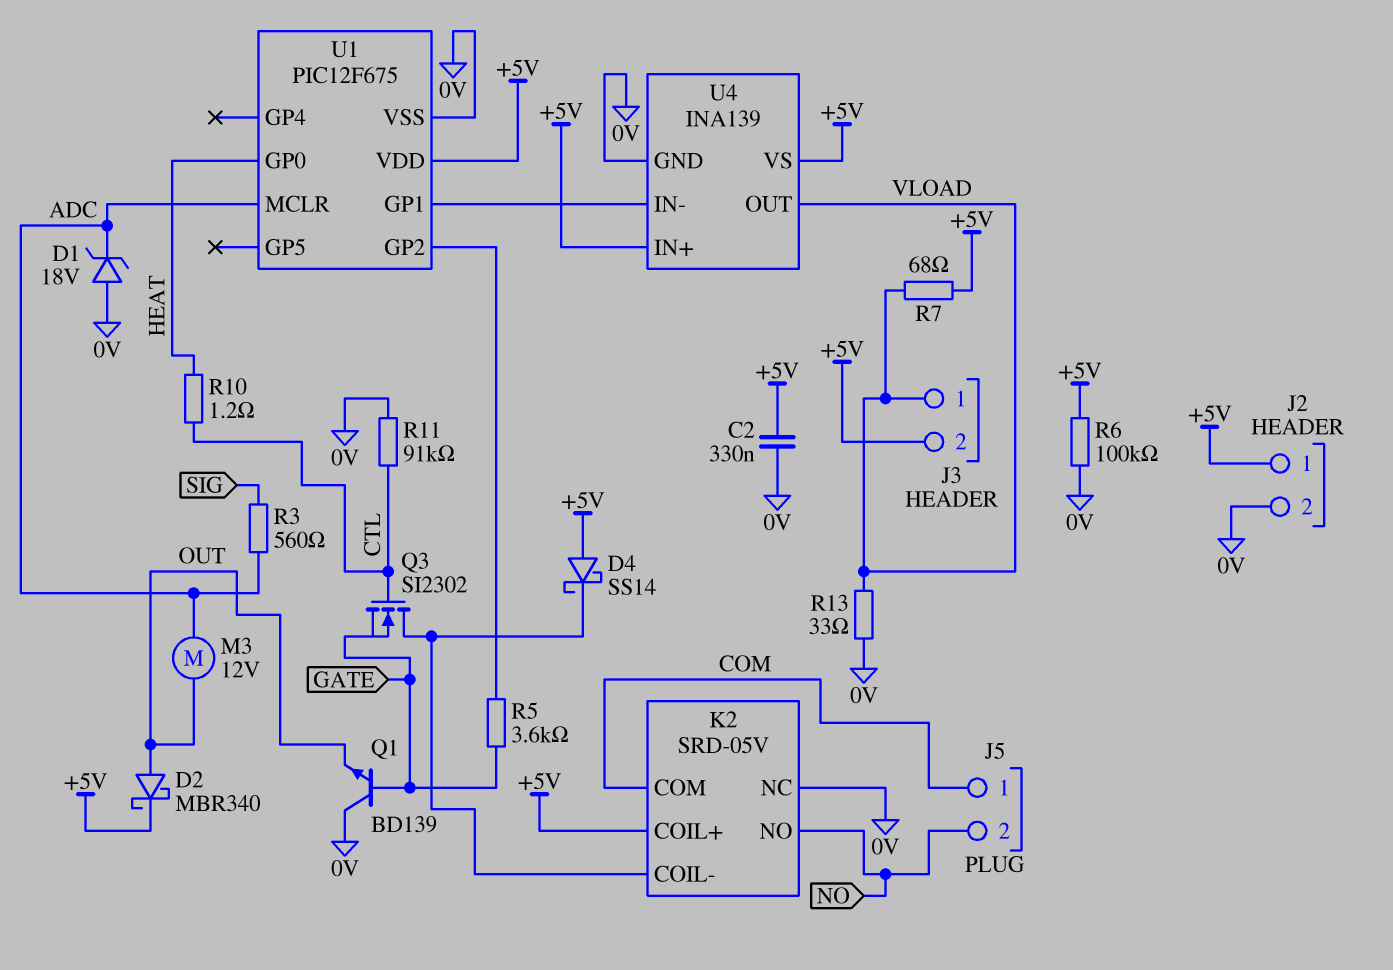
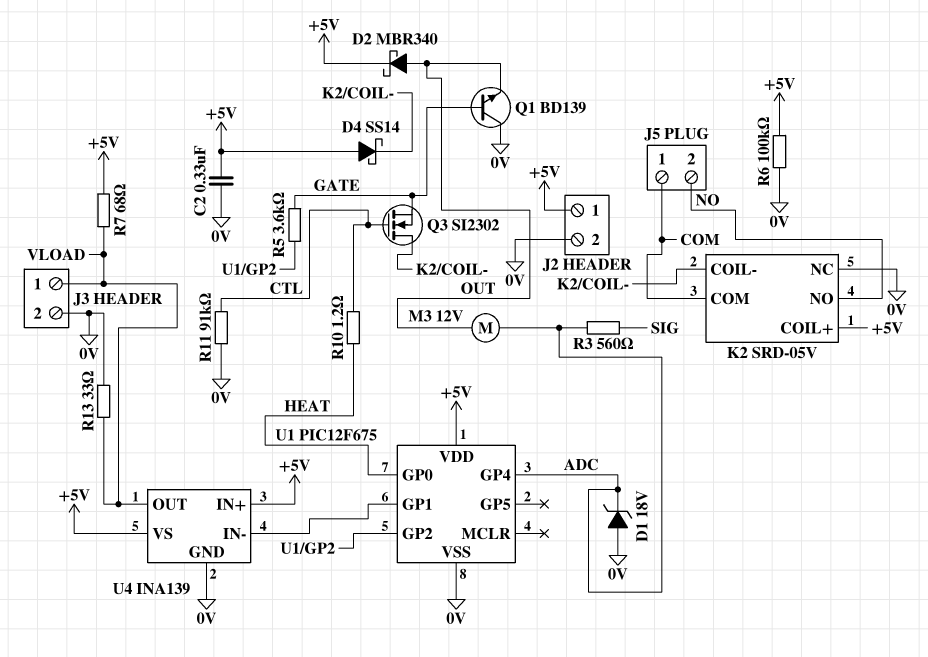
J3 pin 2: +5V -> 0V
U1 pin GP4: none -> ADC
U1 pin MCLR: ADC -> none

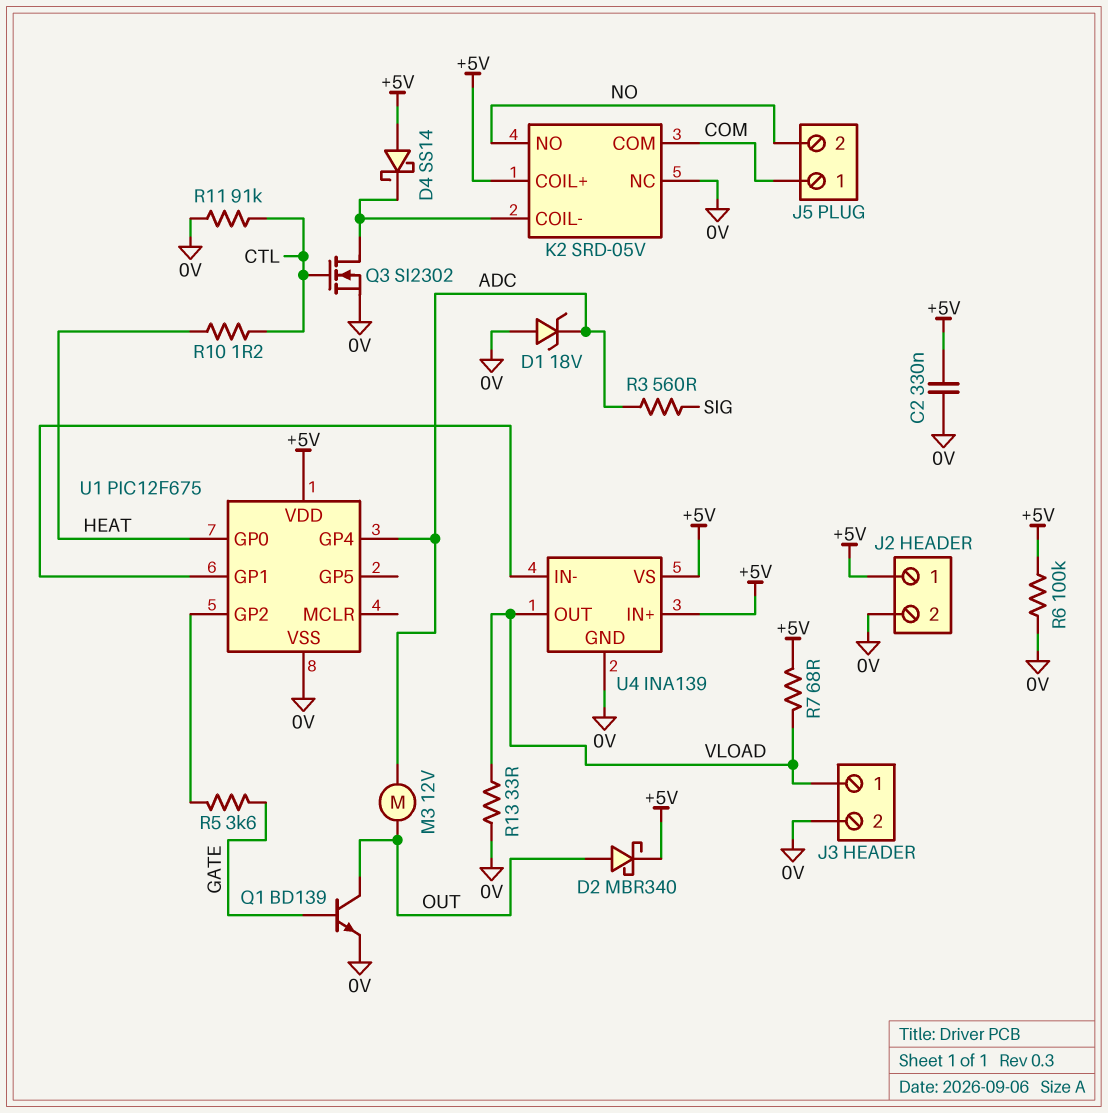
Q1: NPN BD139 (B GATE, C 0V, E OUT) -> NPN BD139 (B GATE, C OUT, E 0V)
Q3: NMOS SI2302 (G CTL, D K2/COIL-, S GATE) -> NMOS SI2302 (G CTL, D K2/COIL-, S 0V)

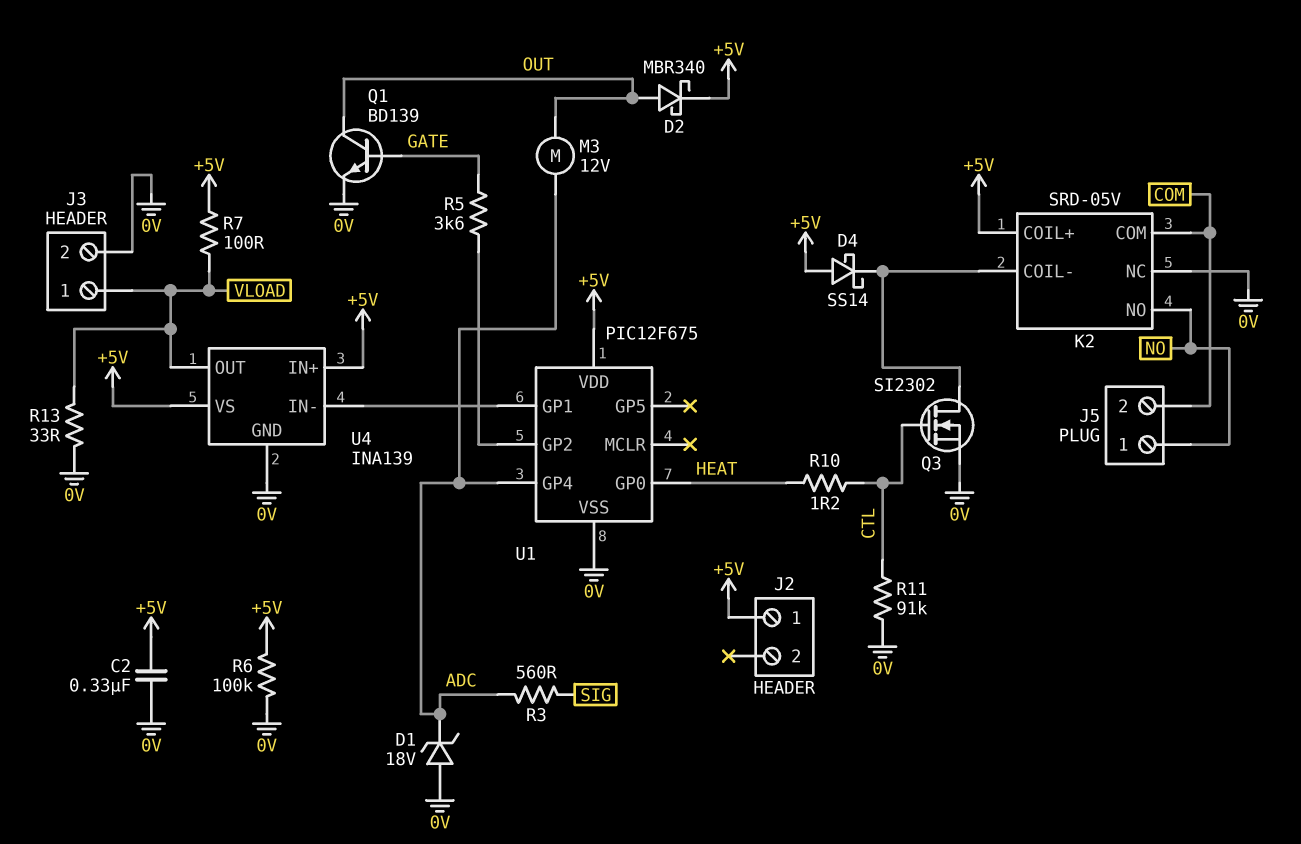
J2 pin 2: 0V -> none
J5 pin 1: COM -> NO
J5 pin 2: NO -> COM
R7: 68 (+5V, VLOAD) -> 100 (+5V, VLOAD)

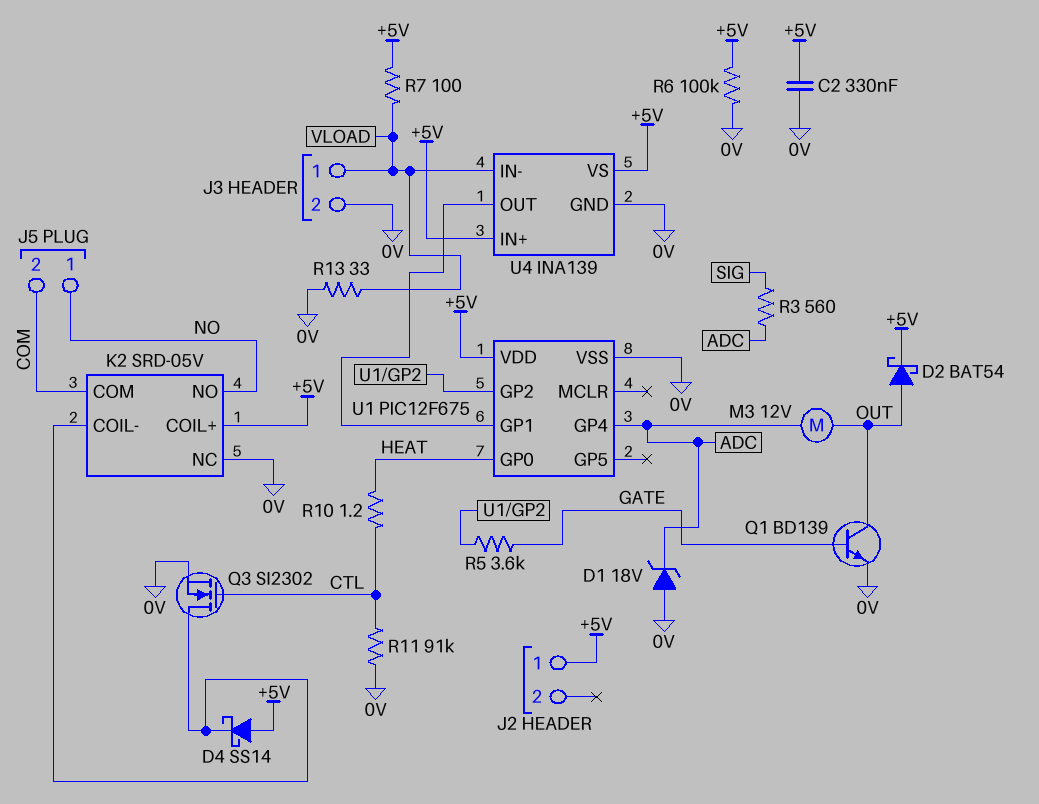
D2: schottky MBR340 (A OUT, K +5V) -> schottky BAT54 (A OUT, K +5V)
U4 pin IN-: U1/GP1 -> VLOAD
U4 pin OUT: VLOAD -> U1/GP1

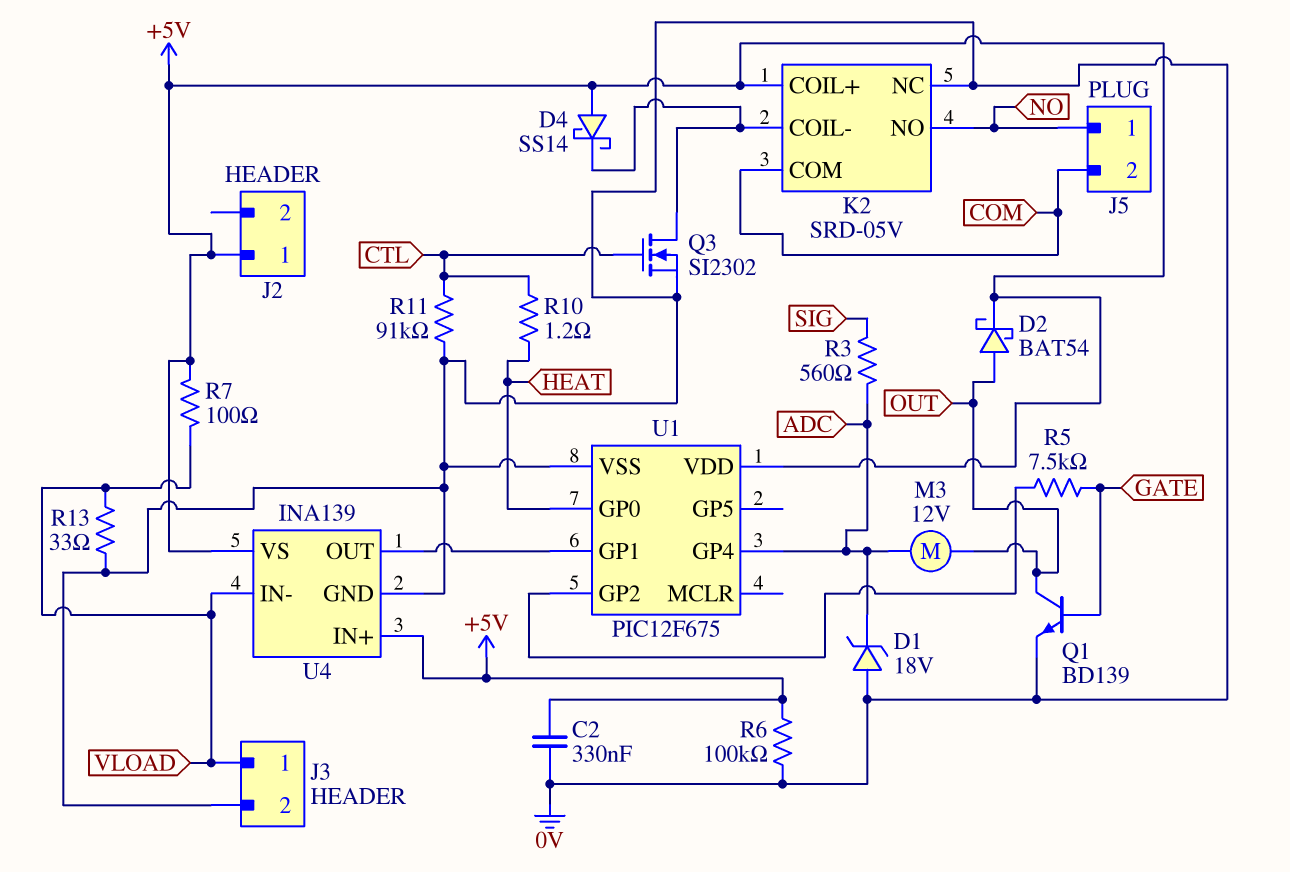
R5: 3.6k (GATE, U1/GP2) -> 7.5k (GATE, U1/GP2)

